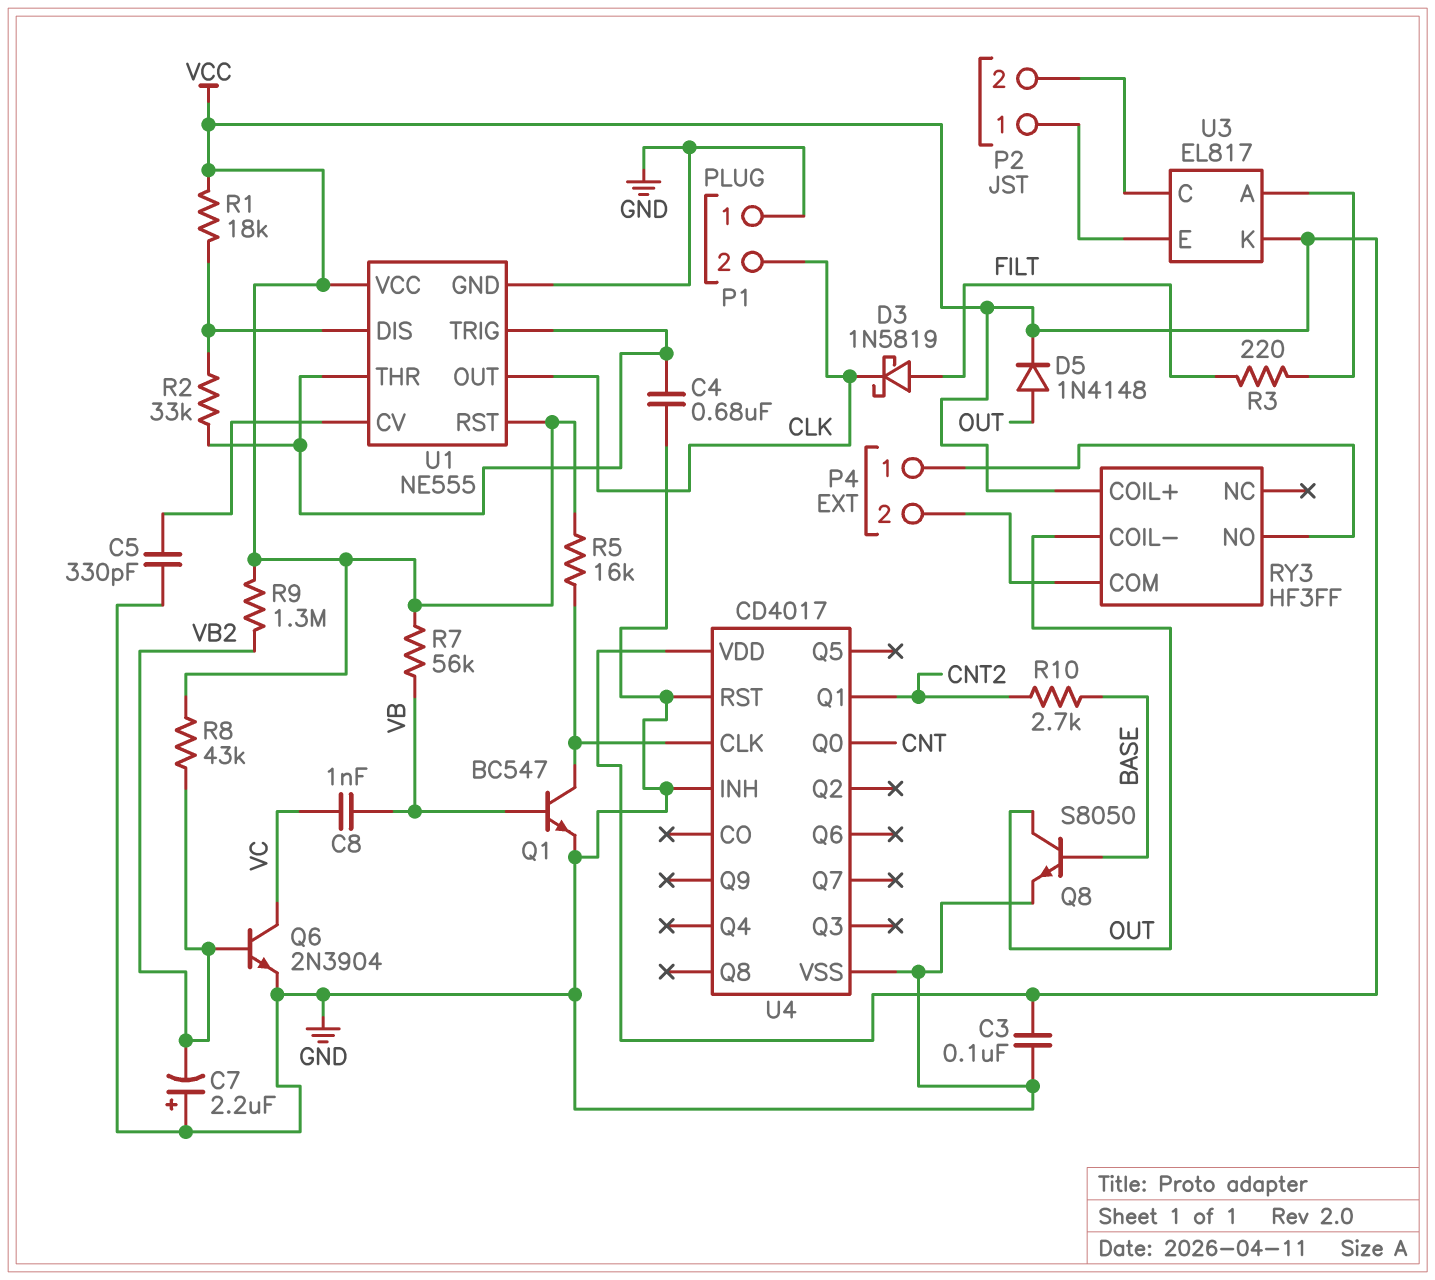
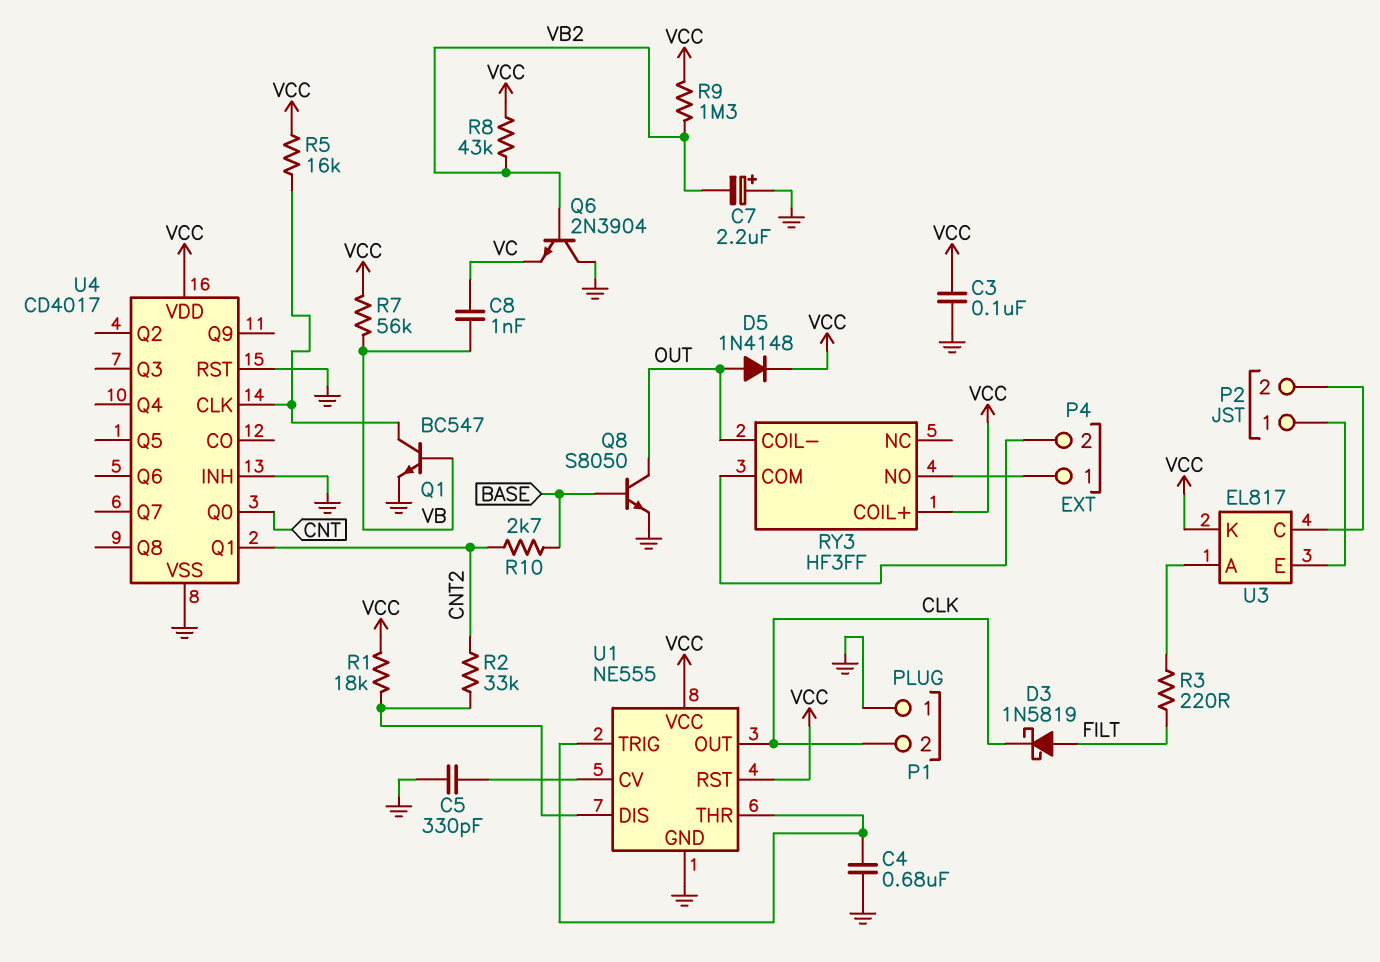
Q6: NPN 2N3904 (B VB2, C VC, E GND) -> NPN 2N3904 (B VB2, C GND, E VC)
R2: 33k (U1/DIS, U1/THR) -> 33k (CNT2, U1/DIS)

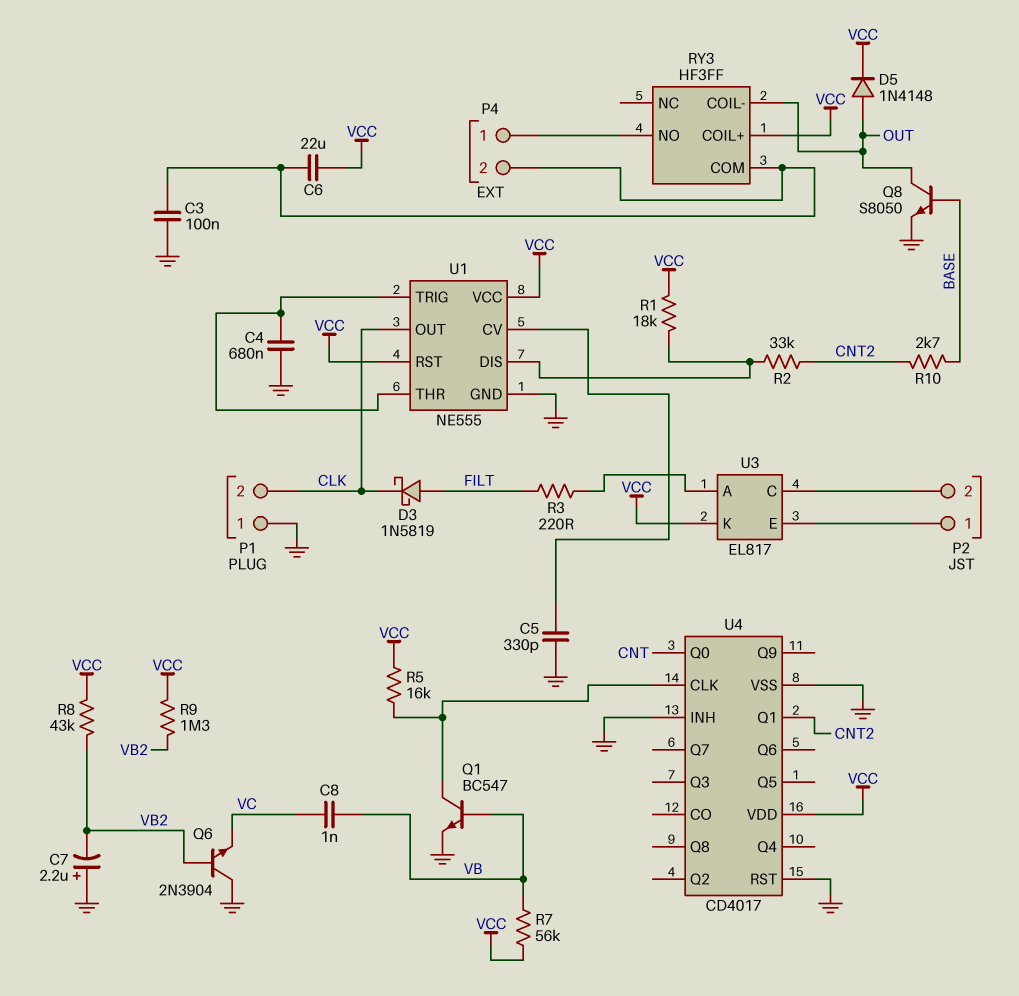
C3: 100nF (GND, VCC) -> 100nF (GND, P4/2)
C6: none -> 22uF (P4/2, VCC)

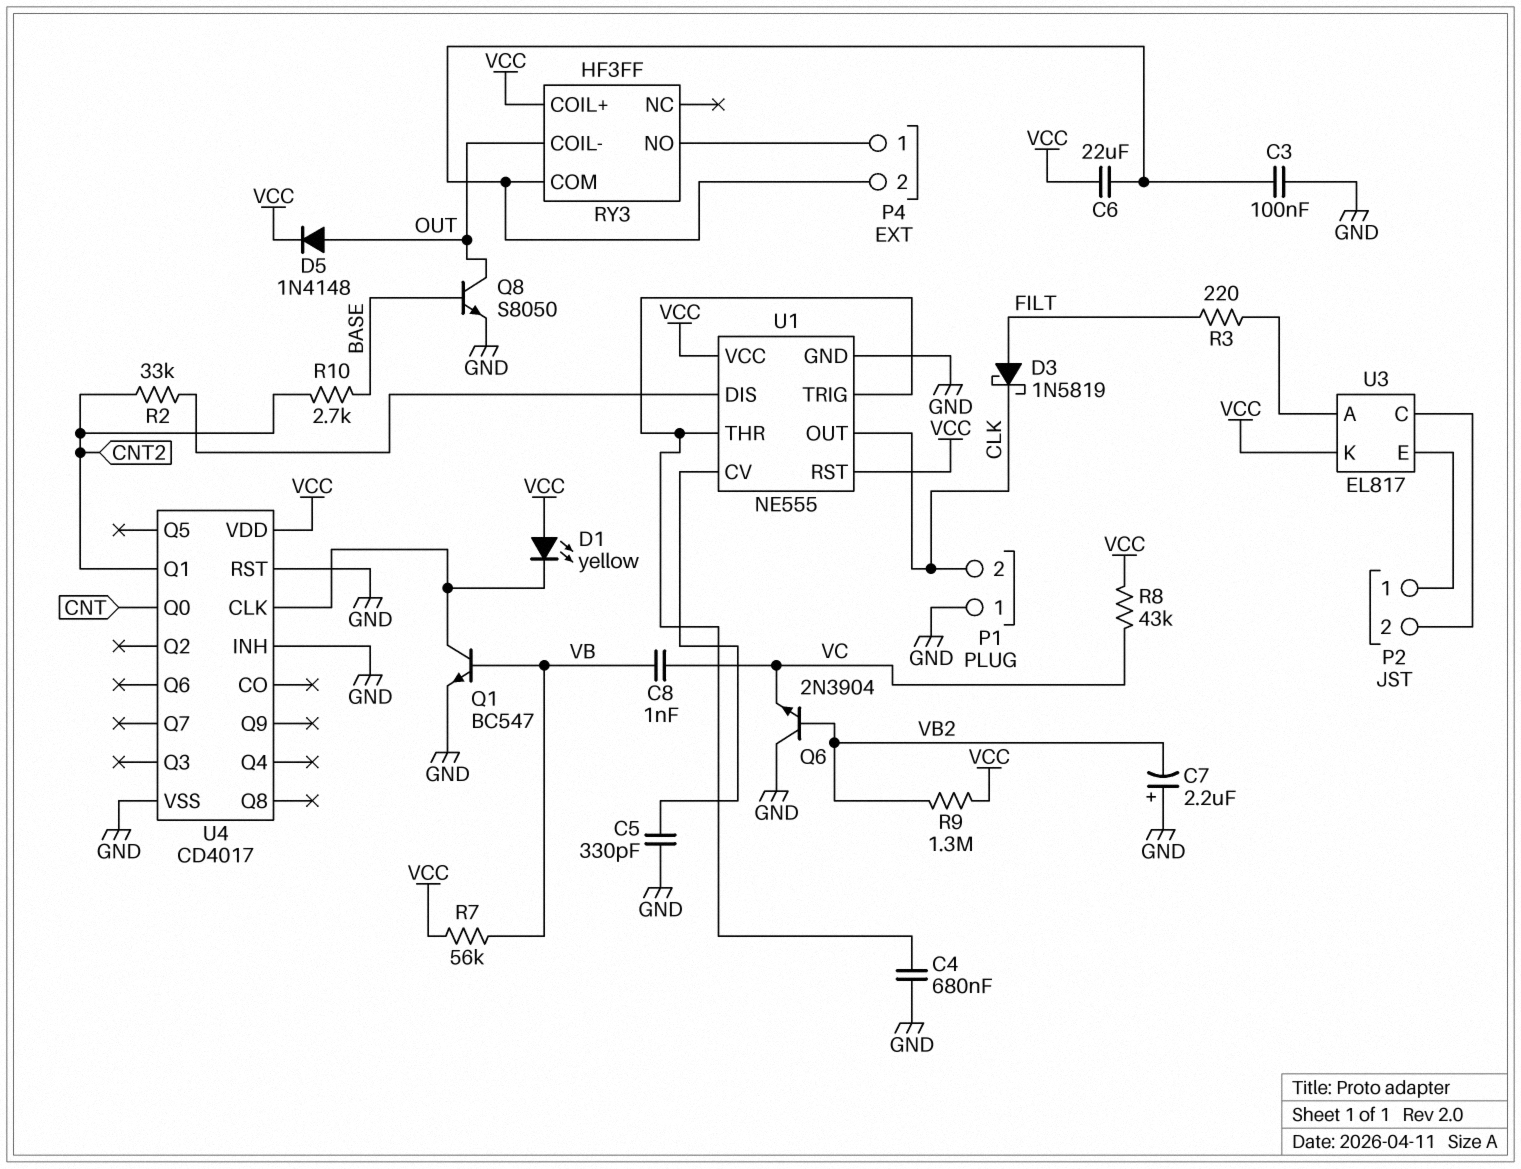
D1: none -> LED yellow (A VCC, K U4/CLK)
R1: 18k (U1/DIS, VCC) -> none
R5: 16k (U4/CLK, VCC) -> none
R8: 43k (VB2, VCC) -> 43k (VC, VCC)

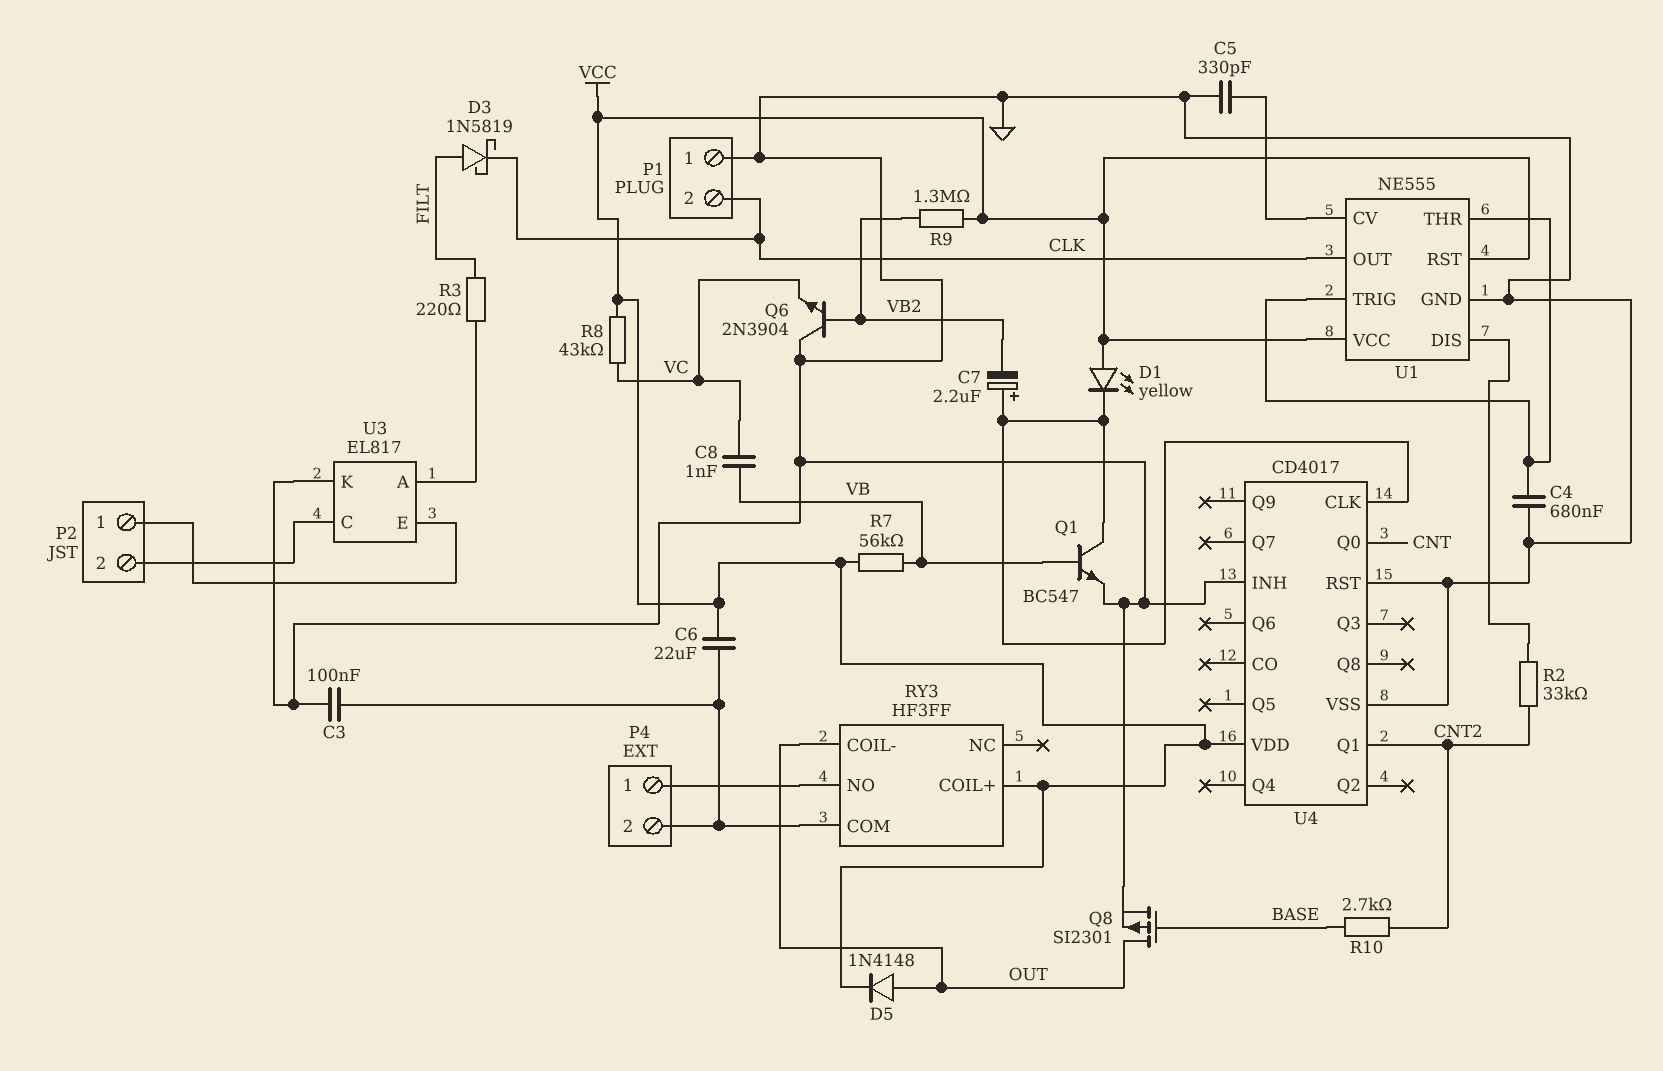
C7: 2.2uF (plus GND, minus VB2) -> 2.2uF (plus U4/CLK, minus VB2)
Q8: NPN S8050 (B BASE, C OUT, E GND) -> PMOS SI2301 (G BASE, D OUT, S GND)
U3 pin K: VCC -> GND

